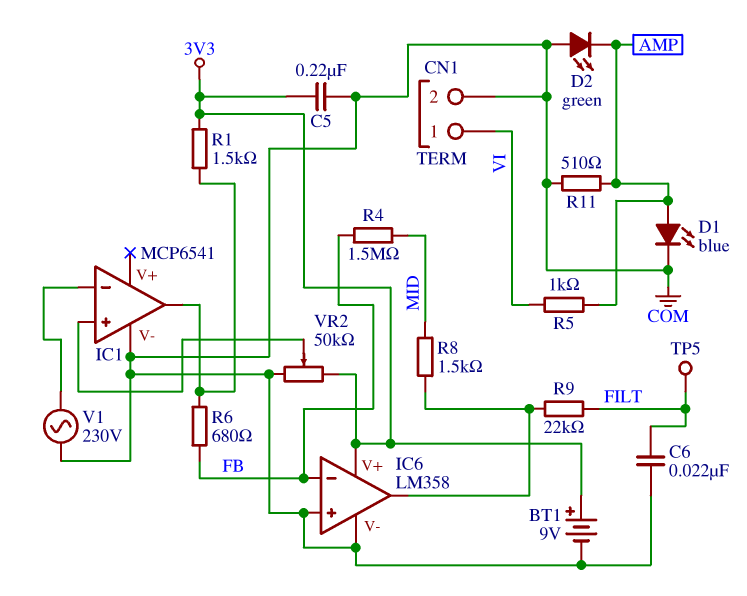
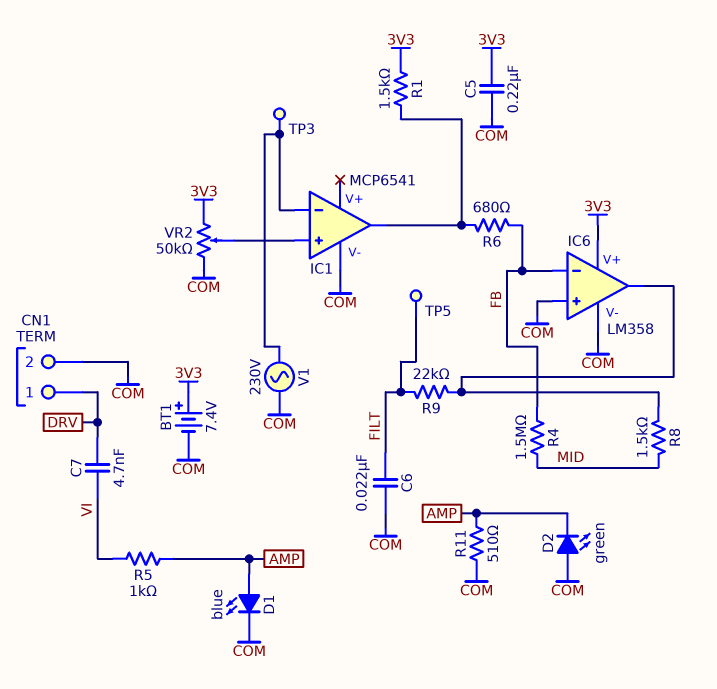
BT1: 9V (plus 3V3, minus COM) -> 7.4V (plus 3V3, minus COM)
C7: none -> 4.7nF (DRV, VI)
CN1 pin 1: VI -> DRV
TP3: none -> test point (IC1/in-)

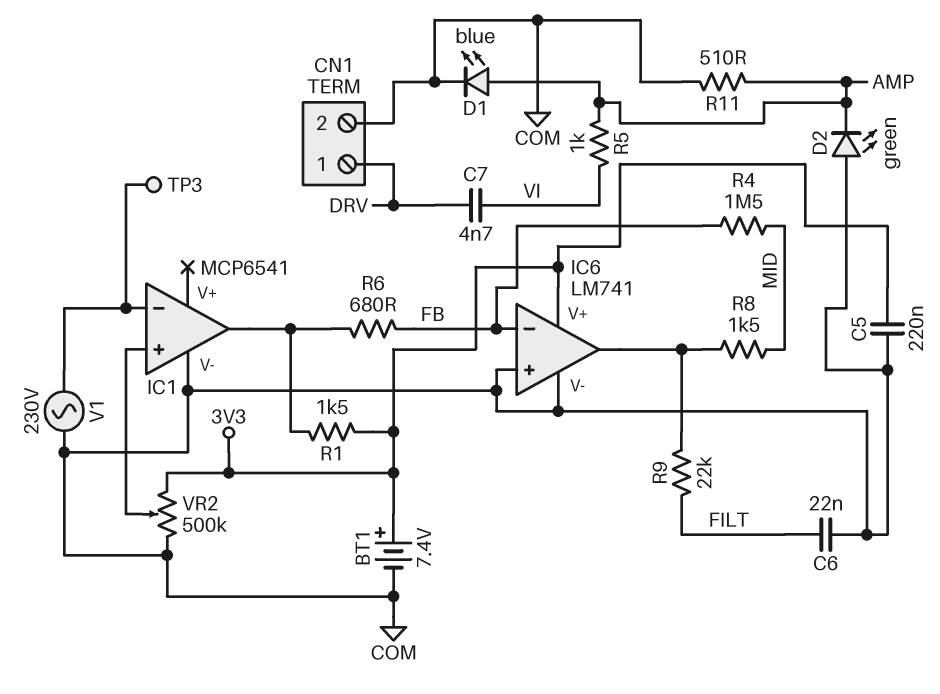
IC6: LM358 -> LM741
TP5: test point (FILT) -> none
VR2: 50k (3V3, COM, wiper IC1/in+) -> 500k (3V3, COM, wiper IC1/in+)

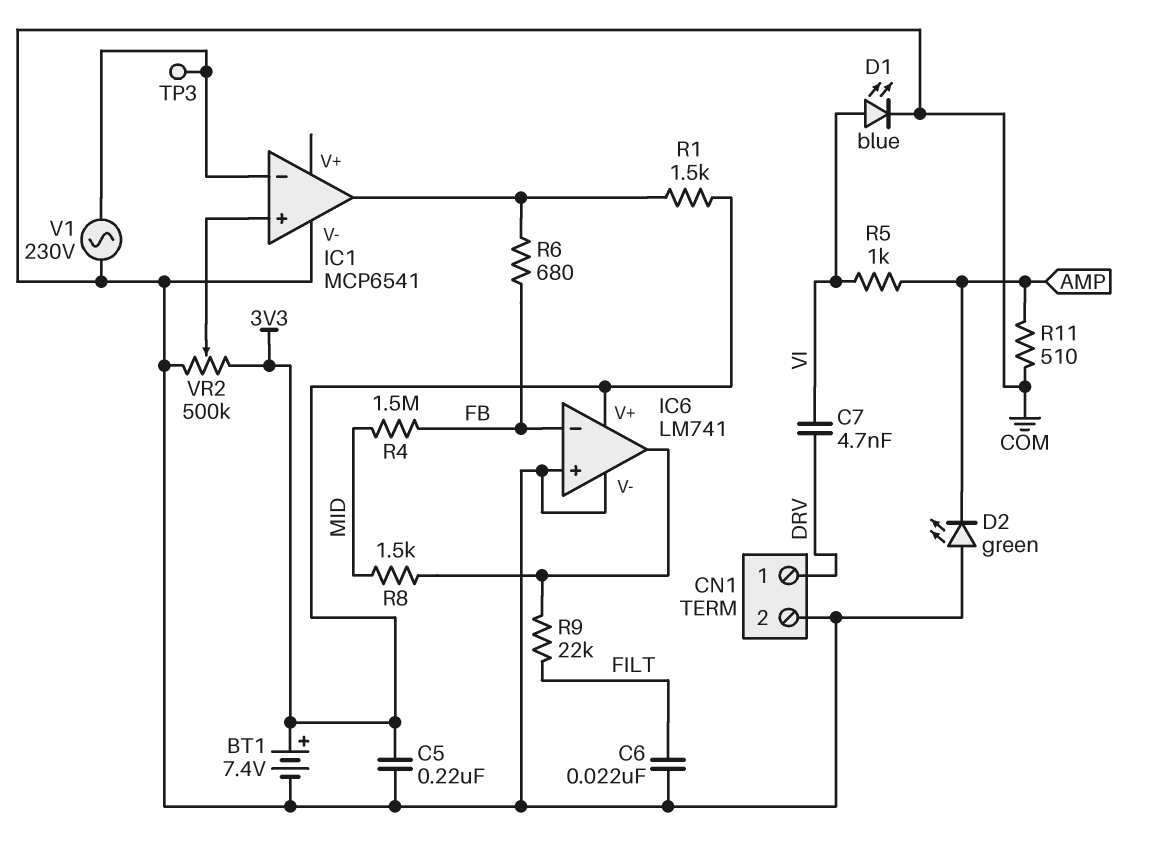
D1: LED blue (A AMP, K COM) -> LED blue (A VI, K COM)

